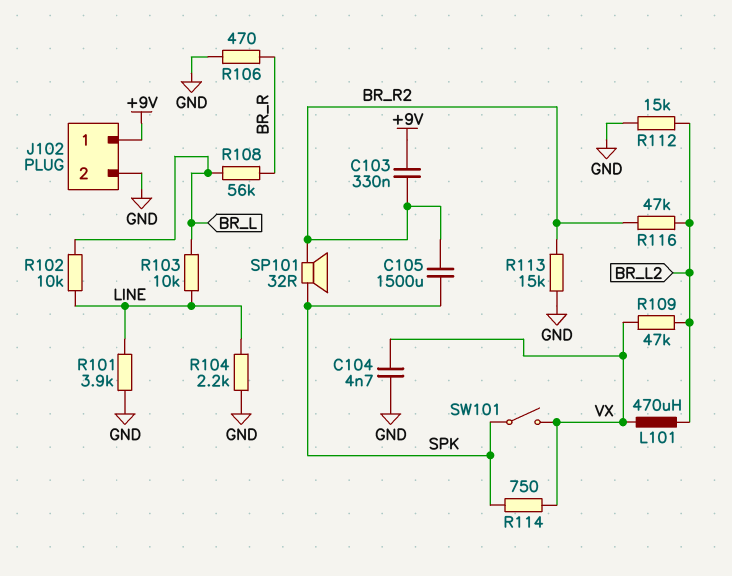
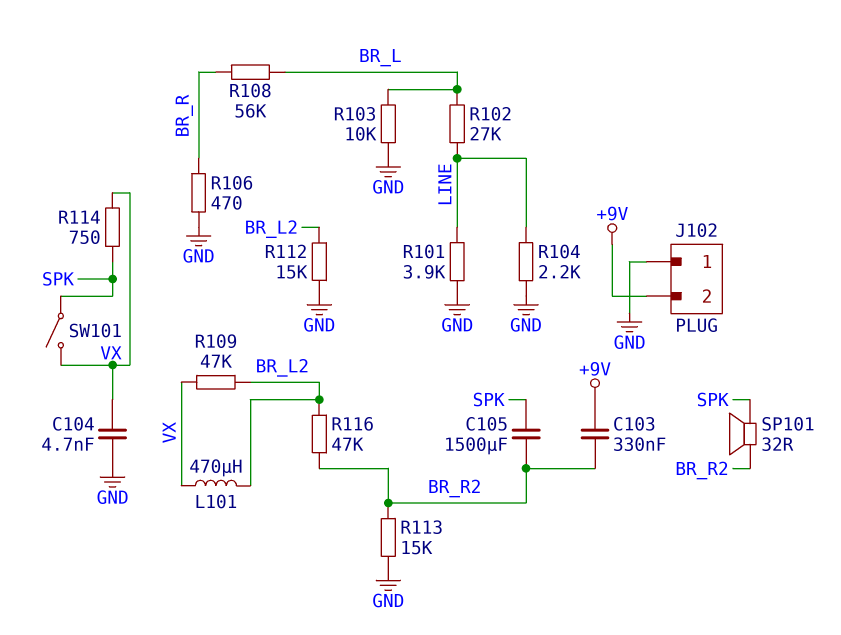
J102 pin 1: +9V -> GND
J102 pin 2: GND -> +9V
R102: 10k (BR_L, LINE) -> 27k (BR_L, LINE)
R103: 10k (BR_L, LINE) -> 10k (BR_L, GND)

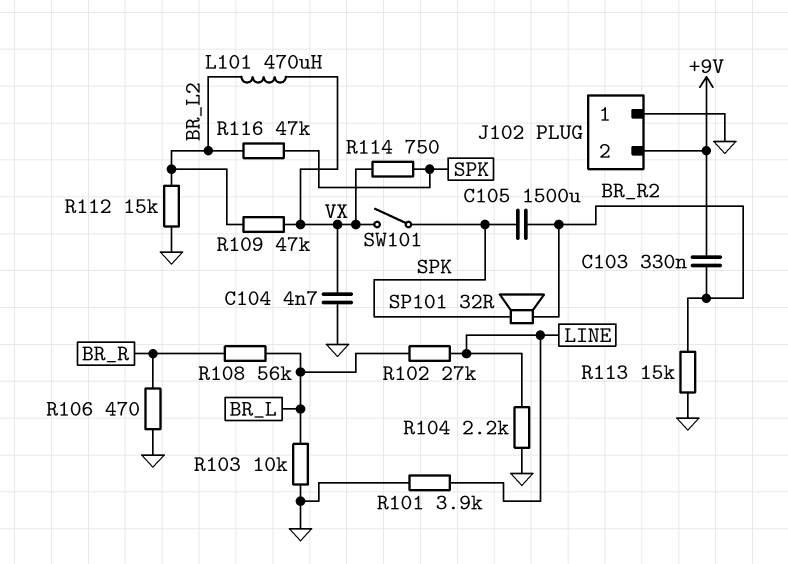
R116: 47k (BR_L2, BR_R2) -> 47k (BR_L2, SPK)

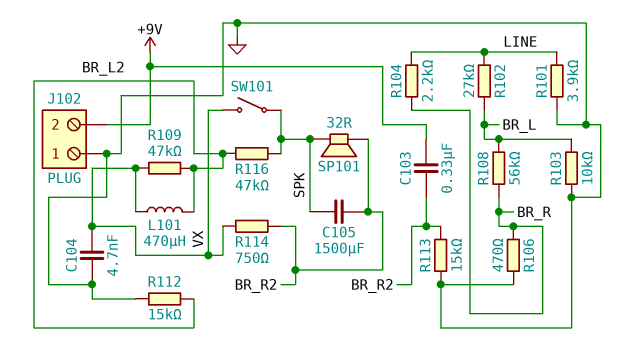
R104: 2.2k (GND, LINE) -> 2.2k (BR_R, LINE)
R114: 750 (SPK, VX) -> 750 (BR_R2, VX)

